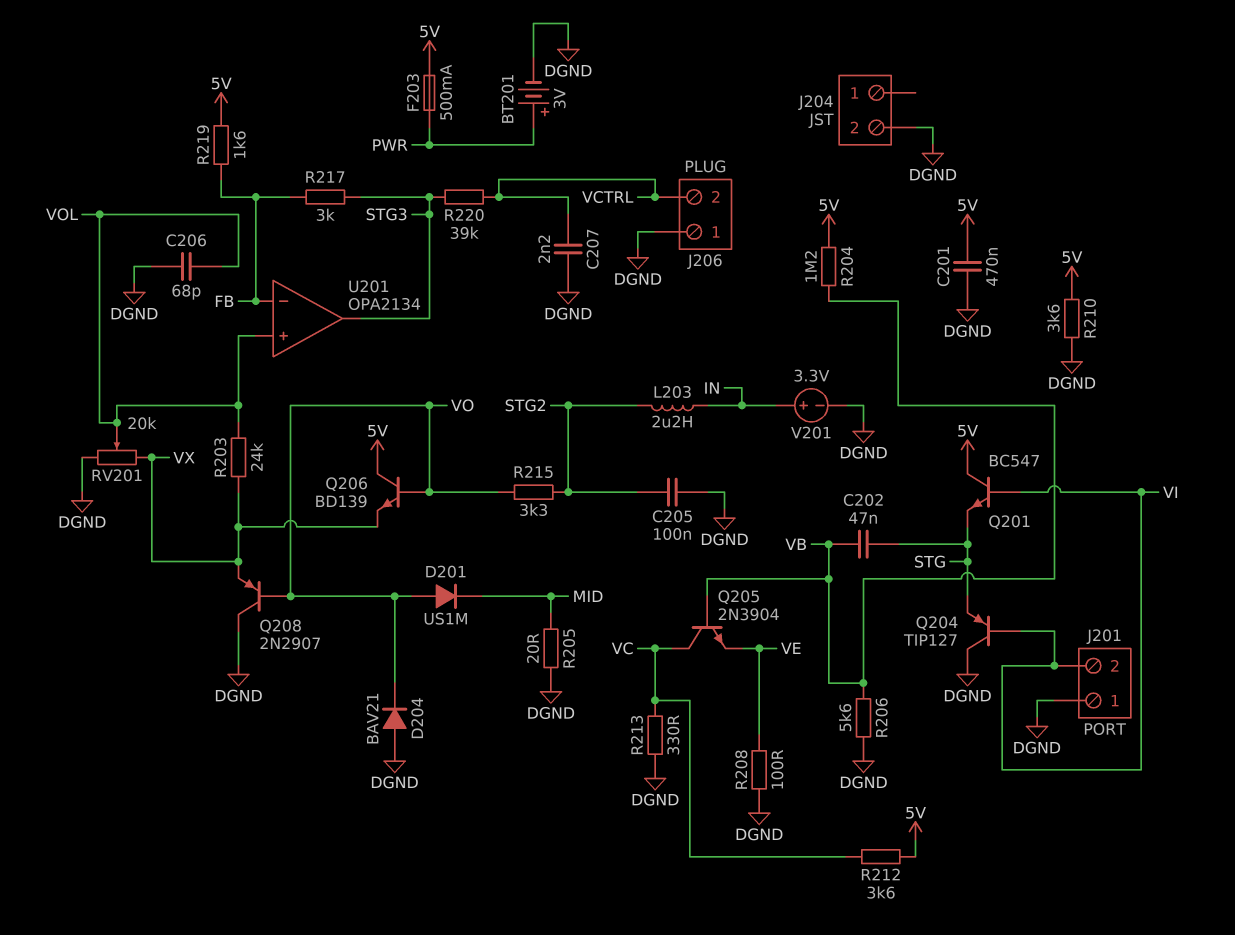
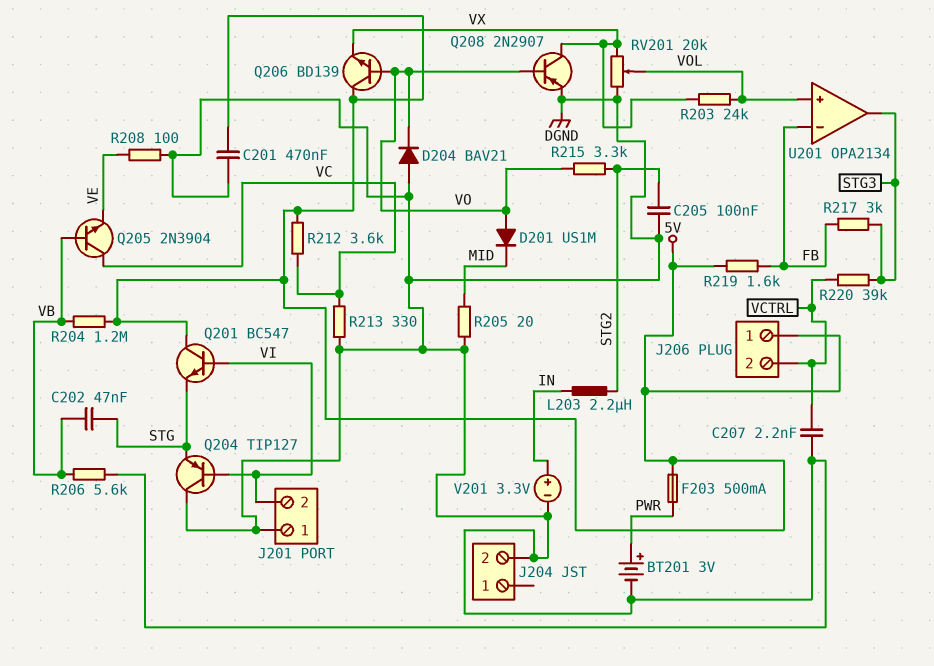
C206: 68pF (DGND, VOL) -> none
J206 pin 1: DGND -> 5V
Q208: PNP 2N2907 (B VO, C DGND, E VX) -> PNP 2N2907 (B VO, C VX, E DGND)
R210: 3.6k (5V, DGND) -> none

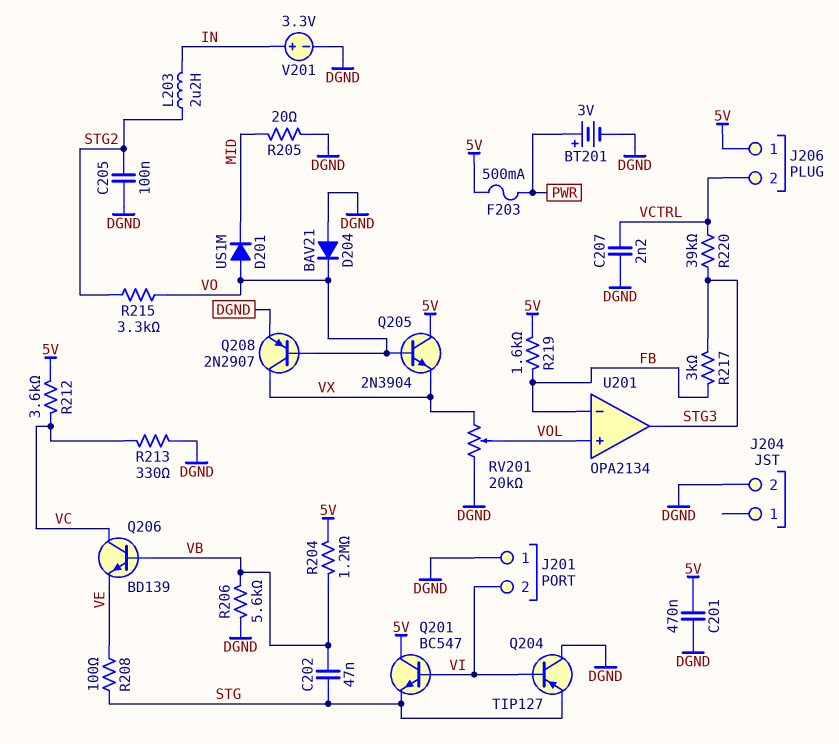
Q205: NPN 2N3904 (B VB, C VC, E VE) -> NPN 2N3904 (B VO, C 5V, E VX)
Q206: NPN BD139 (B VO, C 5V, E VX) -> NPN BD139 (B VB, C VC, E VE)
R203: 24k (VOL, VX) -> none
R208: 100 (DGND, VE) -> 100 (STG, VE)

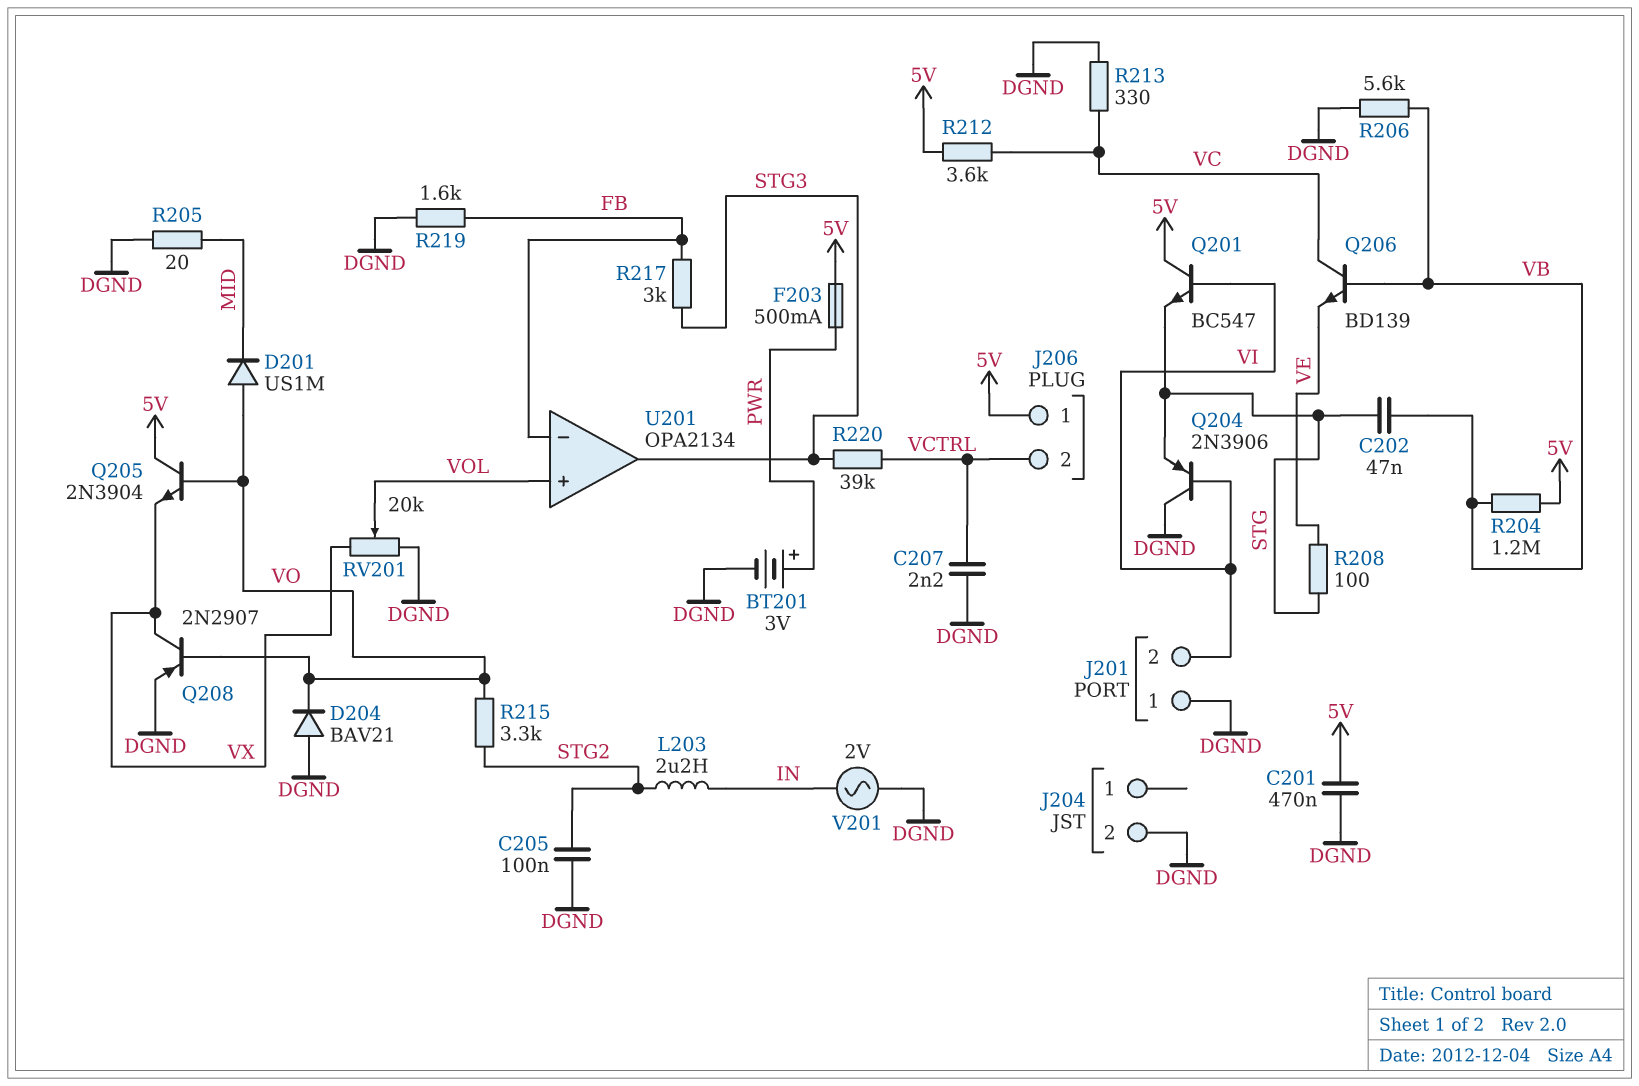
Q204: PNP TIP127 (B VI, C DGND, E STG) -> PNP 2N3906 (B VI, C DGND, E STG)
R219: 1.6k (5V, FB) -> 1.6k (DGND, FB)
V201: 3.3V (plus IN, minus DGND) -> AC 2V (DGND, IN)

